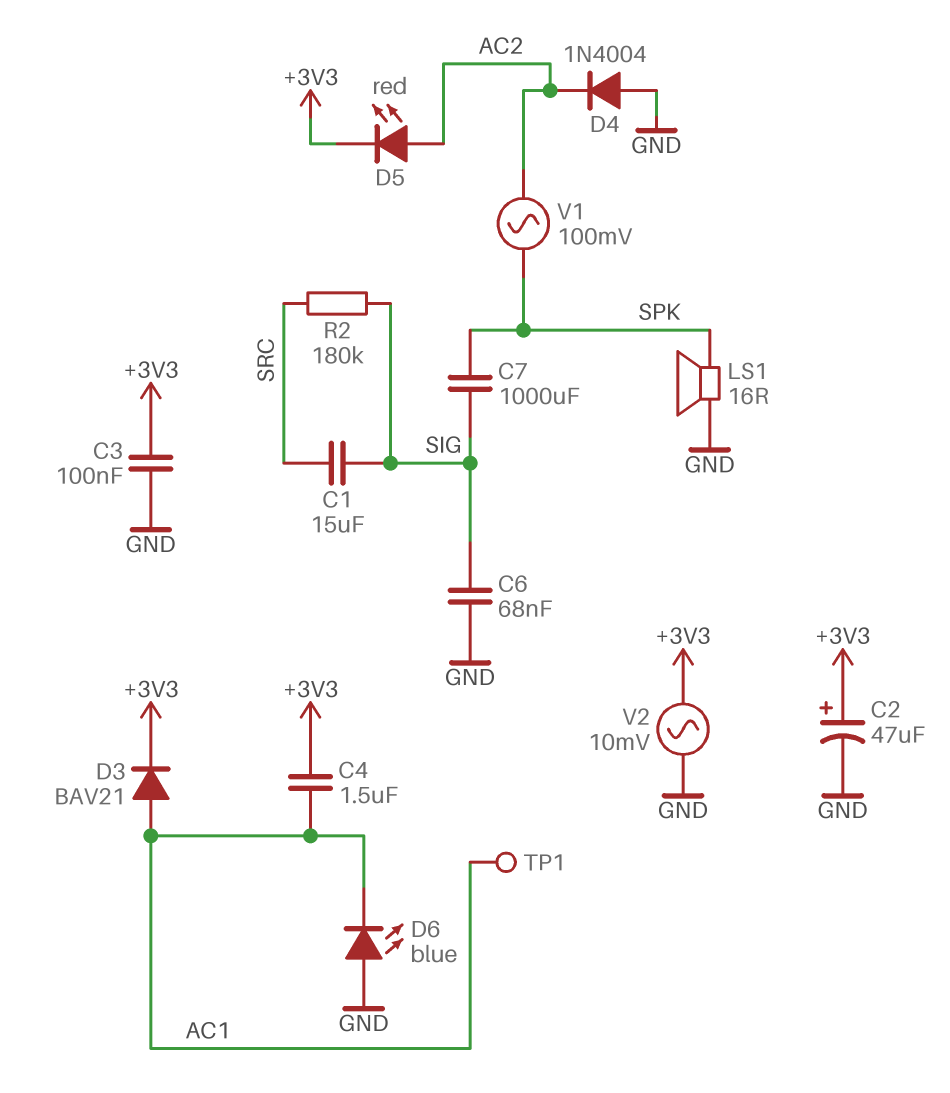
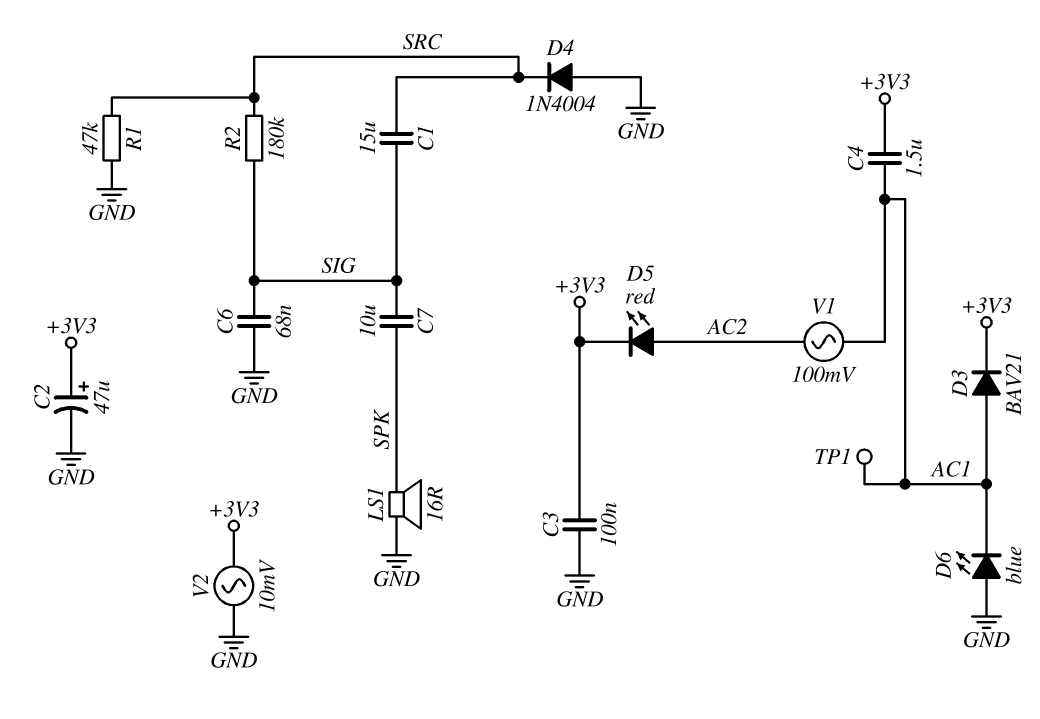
C7: 1000uF (SIG, SPK) -> 10uF (SIG, SPK)
D4: diode 1N4004 (A GND, K AC2) -> diode 1N4004 (A GND, K SRC)
R1: none -> 47k (GND, SRC)
V1: AC 100mV (AC2, SPK) -> AC 100mV (AC1, AC2)

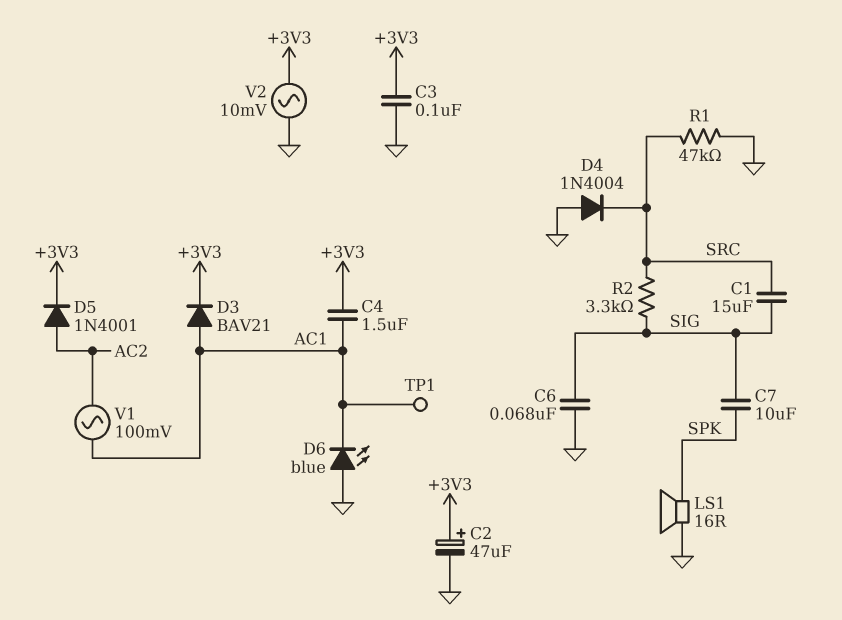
D5: LED red (A AC2, K +3V3) -> diode 1N4001 (A AC2, K +3V3)
R2: 180k (SIG, SRC) -> 3.3k (SIG, SRC)

